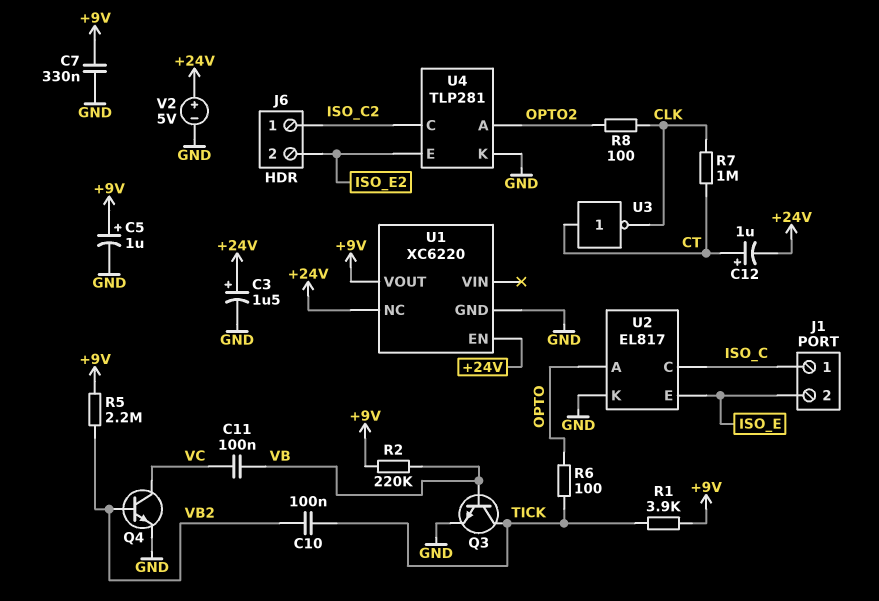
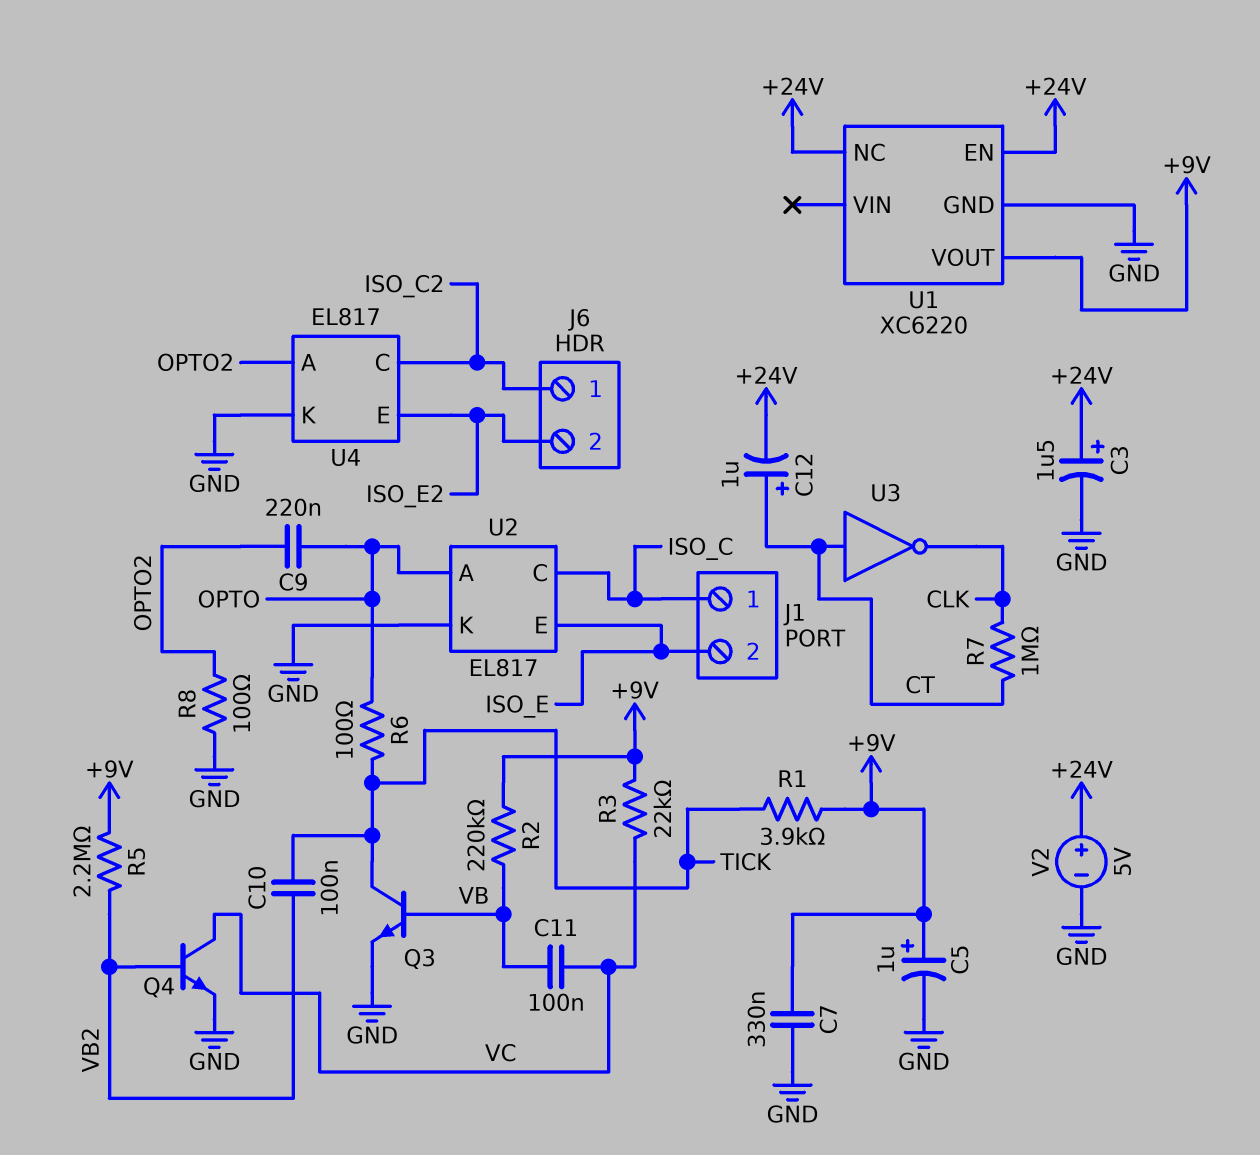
C9: none -> 220nF (OPTO, OPTO2)
R3: none -> 22k (+9V, VC)
R8: 100 (CLK, OPTO2) -> 100 (GND, OPTO2)
U4: TLP281 -> EL817

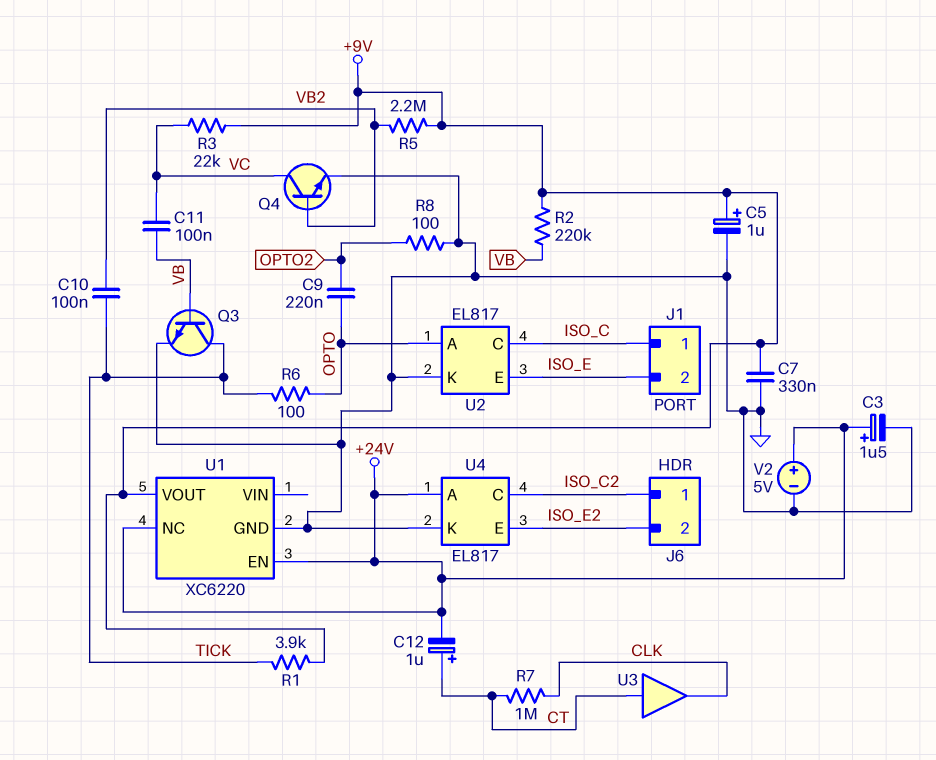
U3: NOT (in CT, out CLK) -> buffer (in CT, out CLK)
U4 pin A: OPTO2 -> +24V

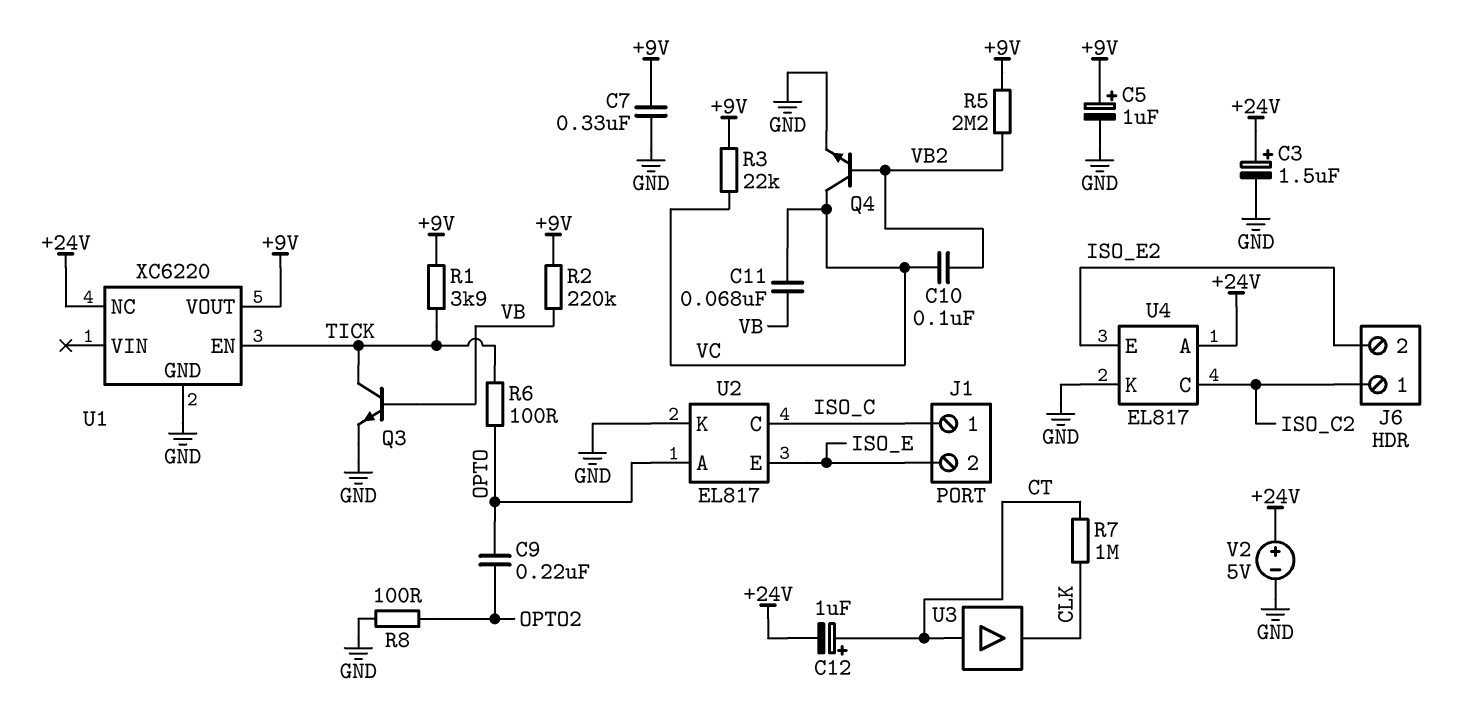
C10: 100nF (TICK, VB2) -> 100nF (VB2, VC)
C11: 100nF (VB, VC) -> 68nF (VB, VC)
U1 pin EN: +24V -> TICK

